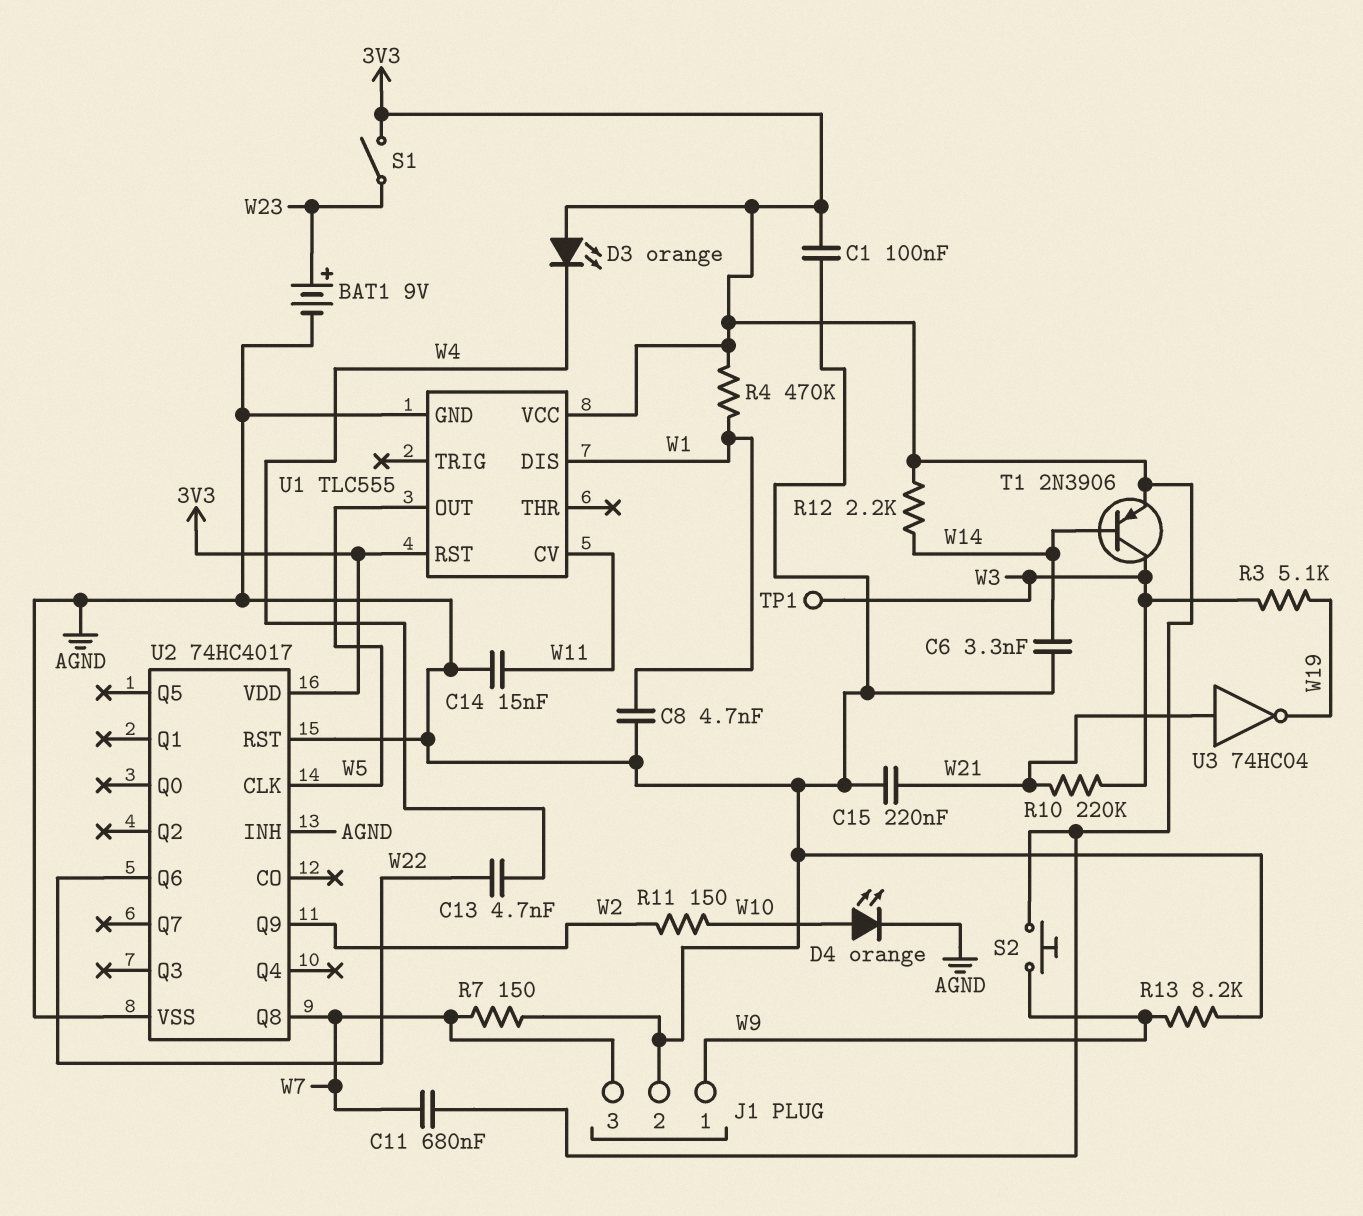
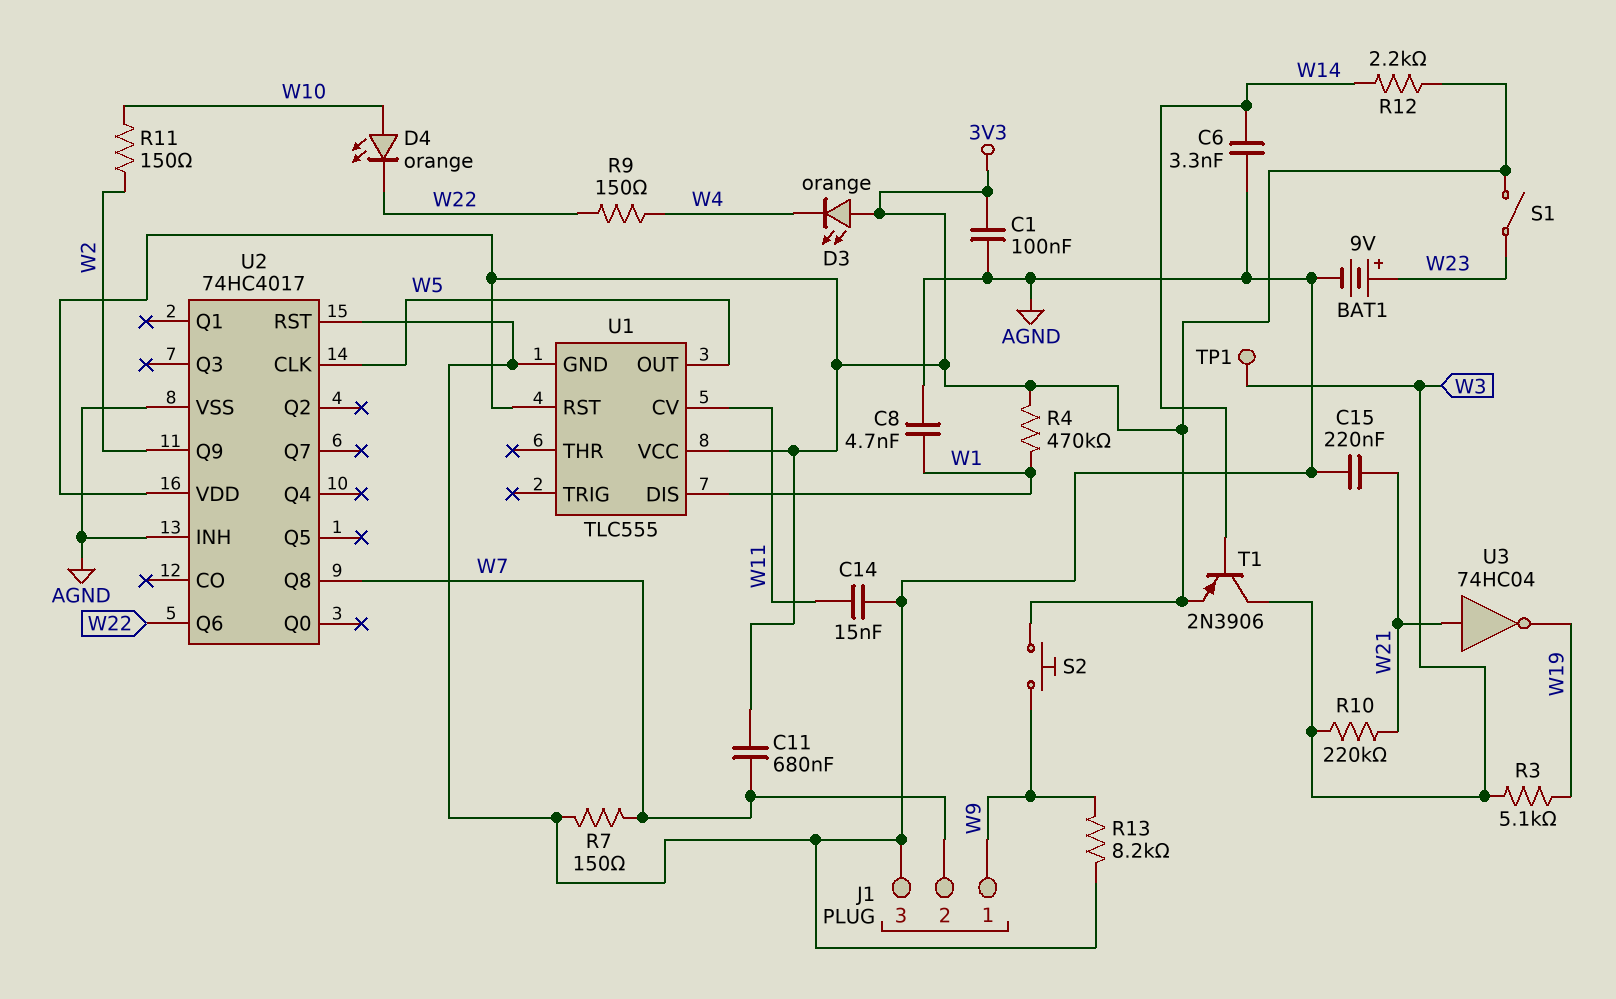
C13: 4.7nF (W4, W22) -> none
D4: LED orange (A W10, K AGND) -> LED orange (A W10, K W22)
J1 pin 2: AGND -> W7
J1 pin 3: W7 -> AGND
R9: none -> 150 (W4, W22)

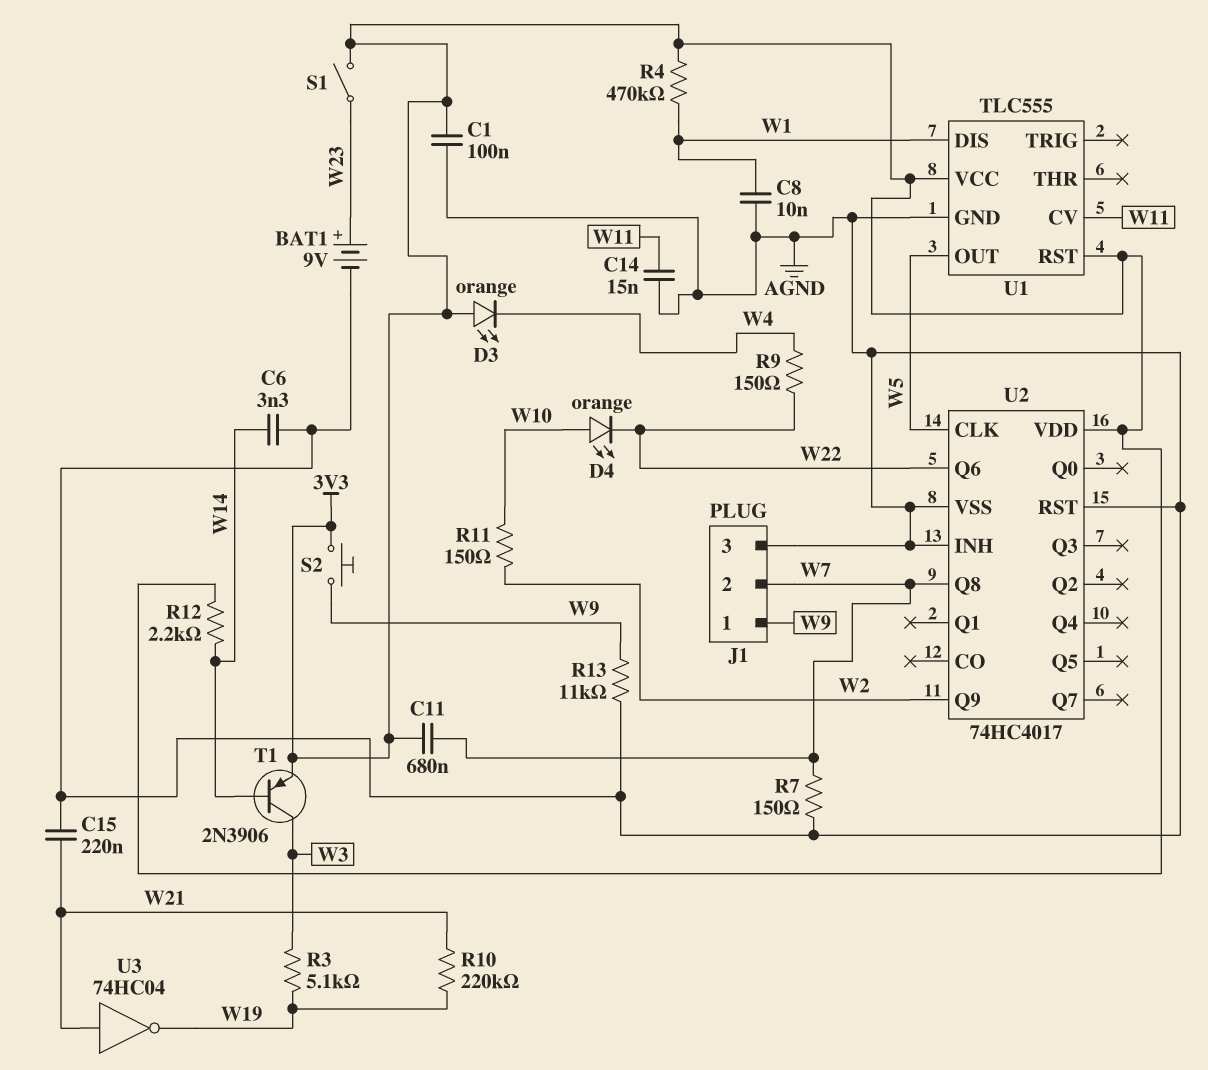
C8: 4.7nF (AGND, W1) -> 10nF (AGND, W1)
R10: 220k (W3, W21) -> 220k (W19, W21)
R13: 8.2k (AGND, W9) -> 11k (AGND, W9)
TP1: test point (W3) -> none

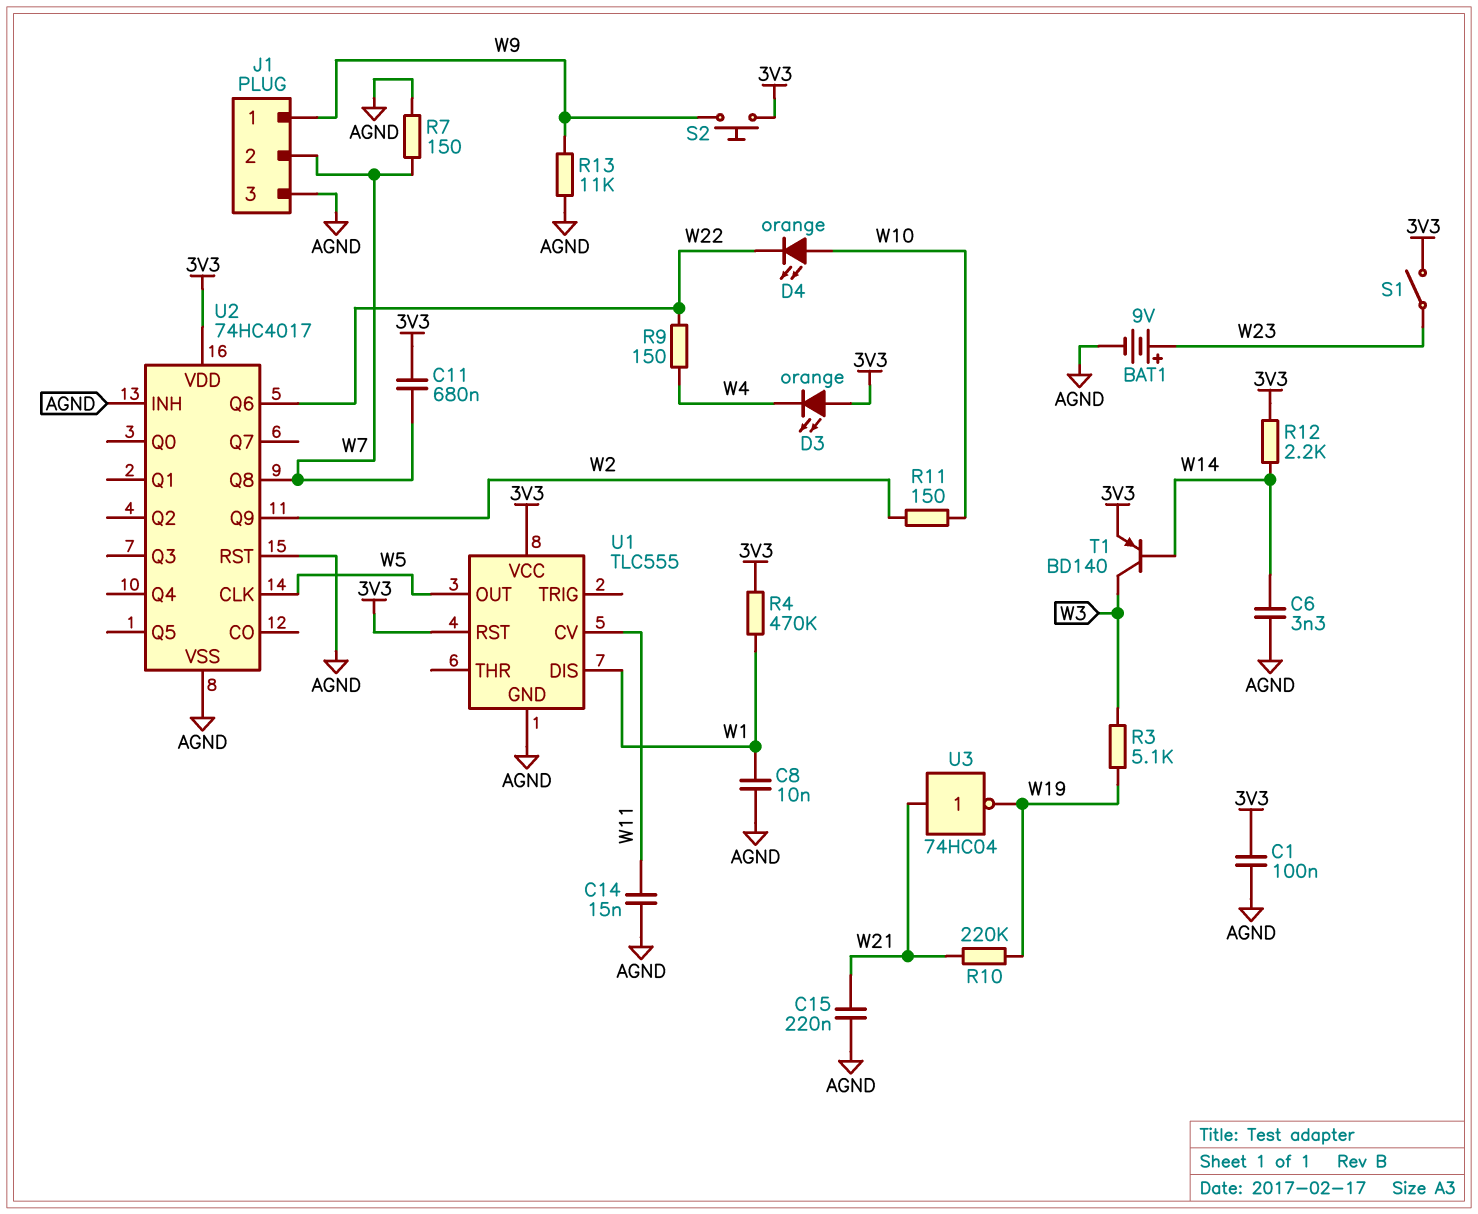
T1: PNP 2N3906 (B W14, C W3, E 3V3) -> PNP BD140 (B W14, C W3, E 3V3)

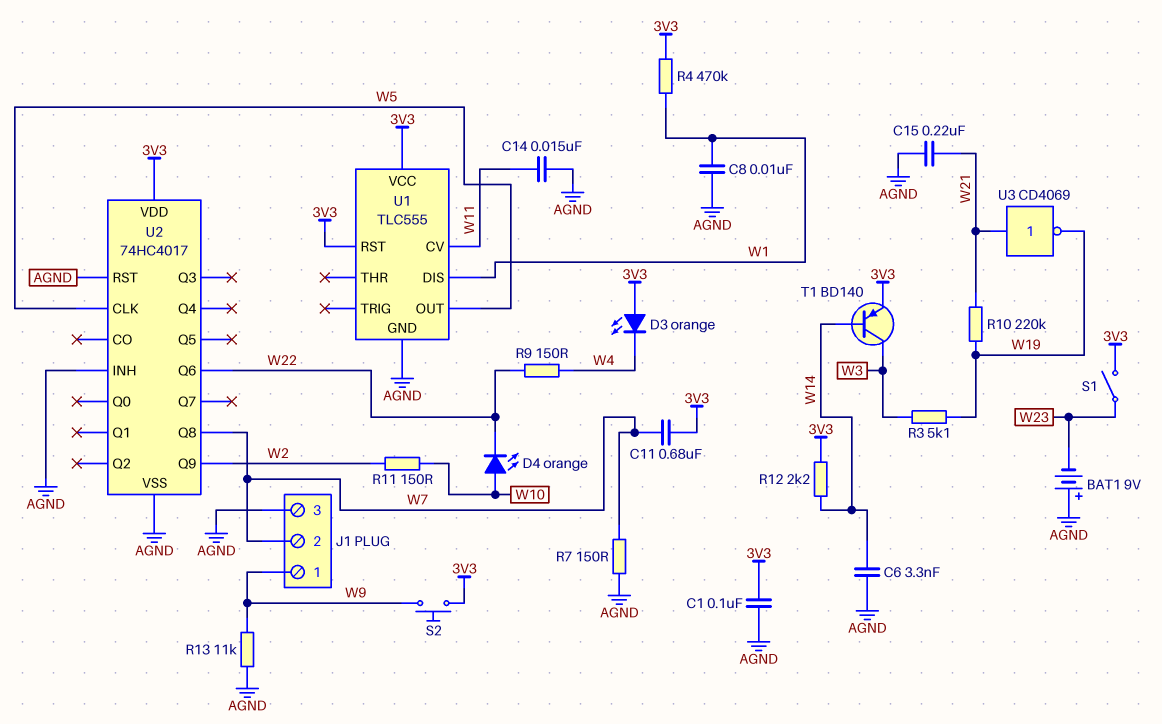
BAT1: 9V (plus W23, minus AGND) -> 9V (plus AGND, minus W23)
U3: NOT 74HC04 (in W21, out W19) -> NOT CD4069 (in W21, out W19)

